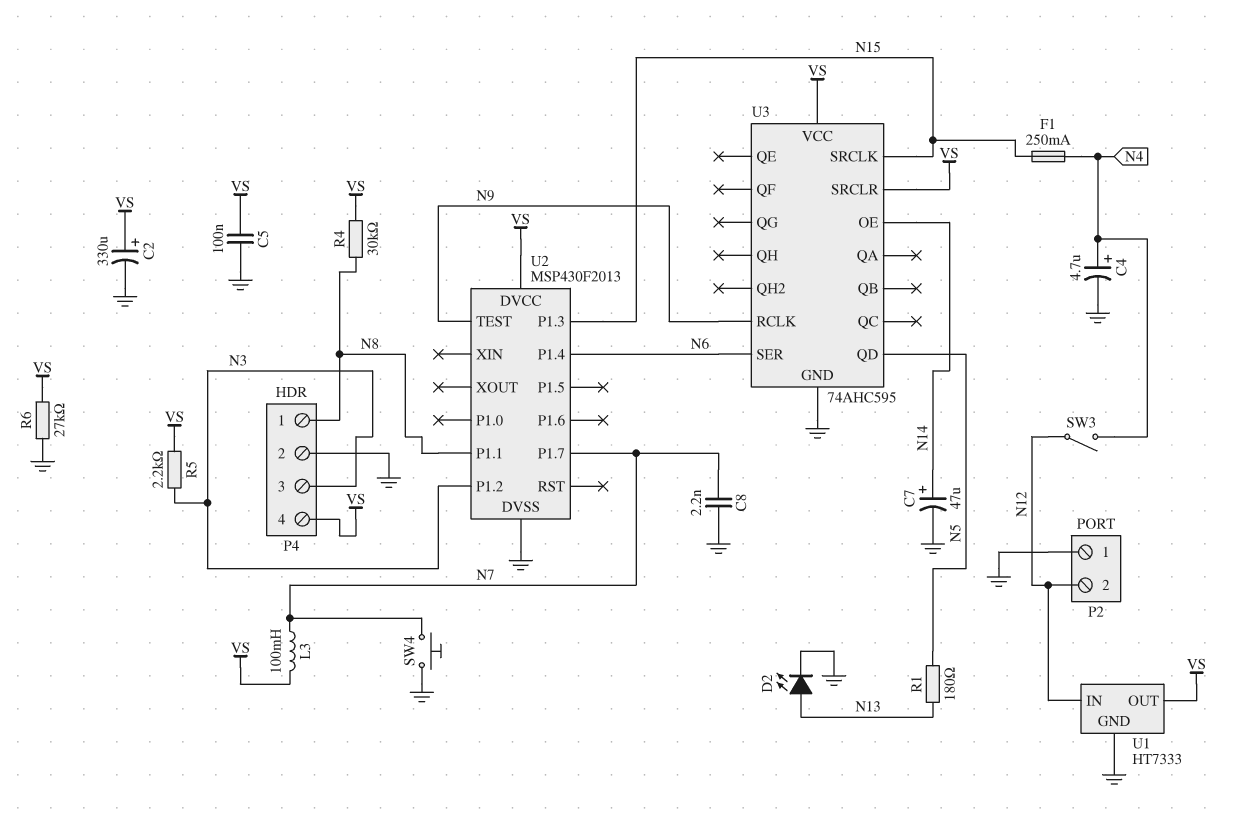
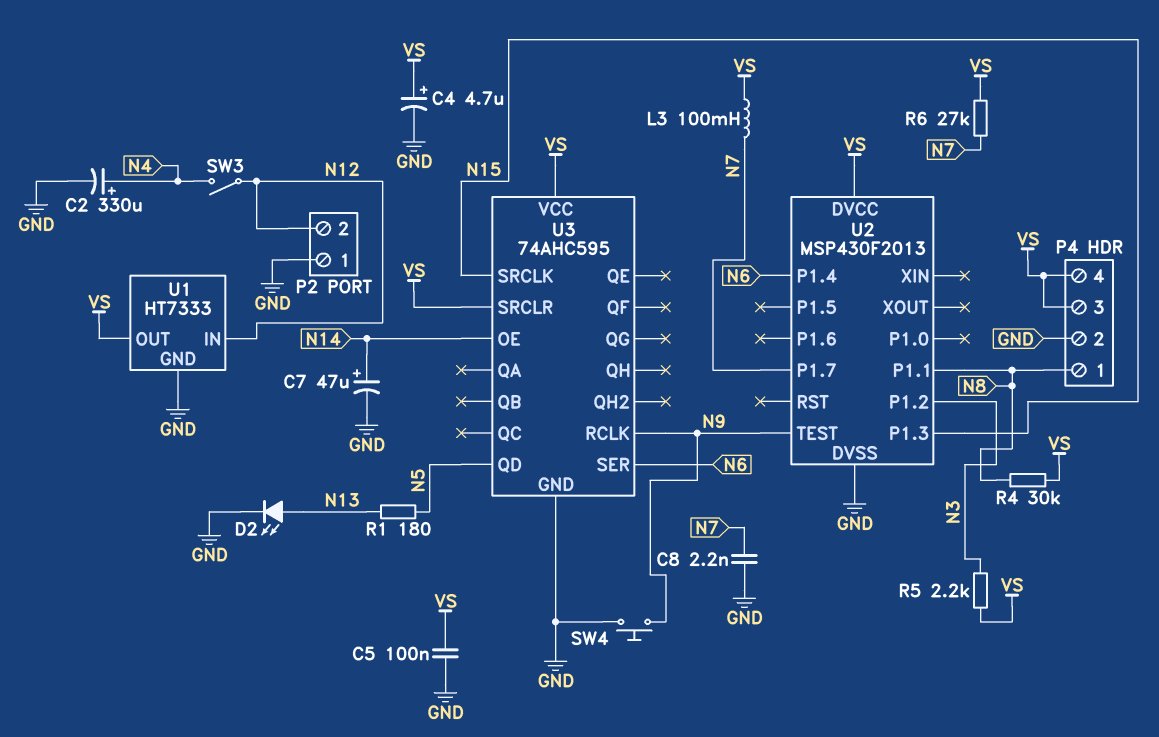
C2: 330uF (plus VS, minus GND) -> 330uF (plus N4, minus GND)
C4: 4.7uF (plus N4, minus GND) -> 4.7uF (plus VS, minus GND)
F1: 250mA (N4, N15) -> none
P4 pin 3: N3 -> VS
R6: 27k (GND, VS) -> 27k (N7, VS)
SW4: button (GND, N7) -> button (GND, N9)

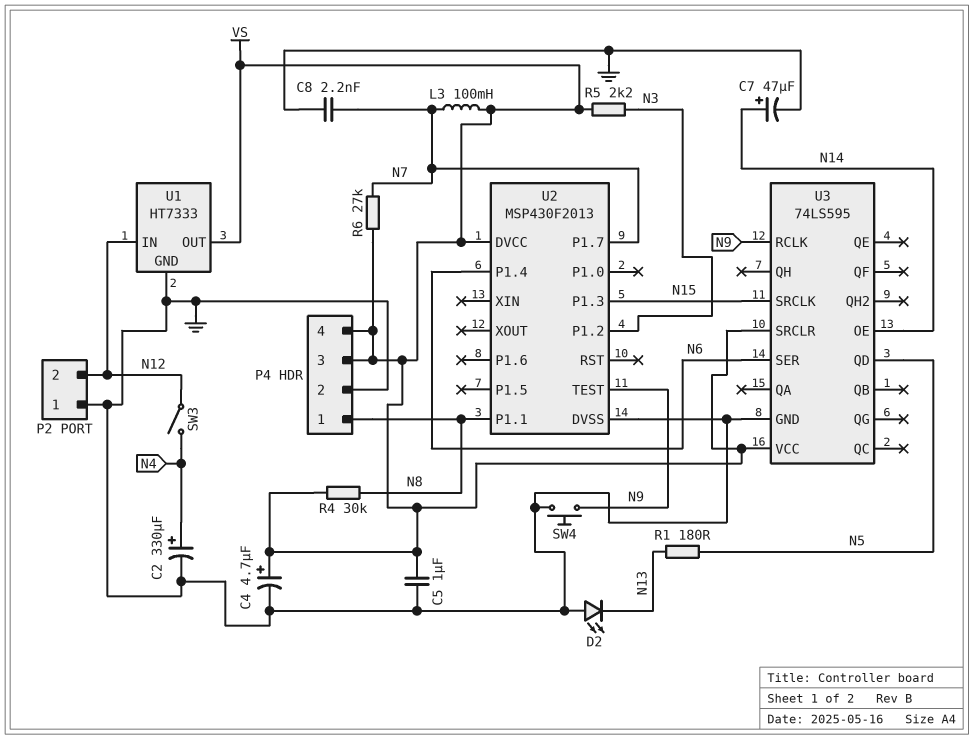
C5: 100nF (GND, VS) -> 1uF (GND, VS)
D2: LED (A N13, K GND) -> LED (A GND, K N13)
U3: 74AHC595 -> 74LS595

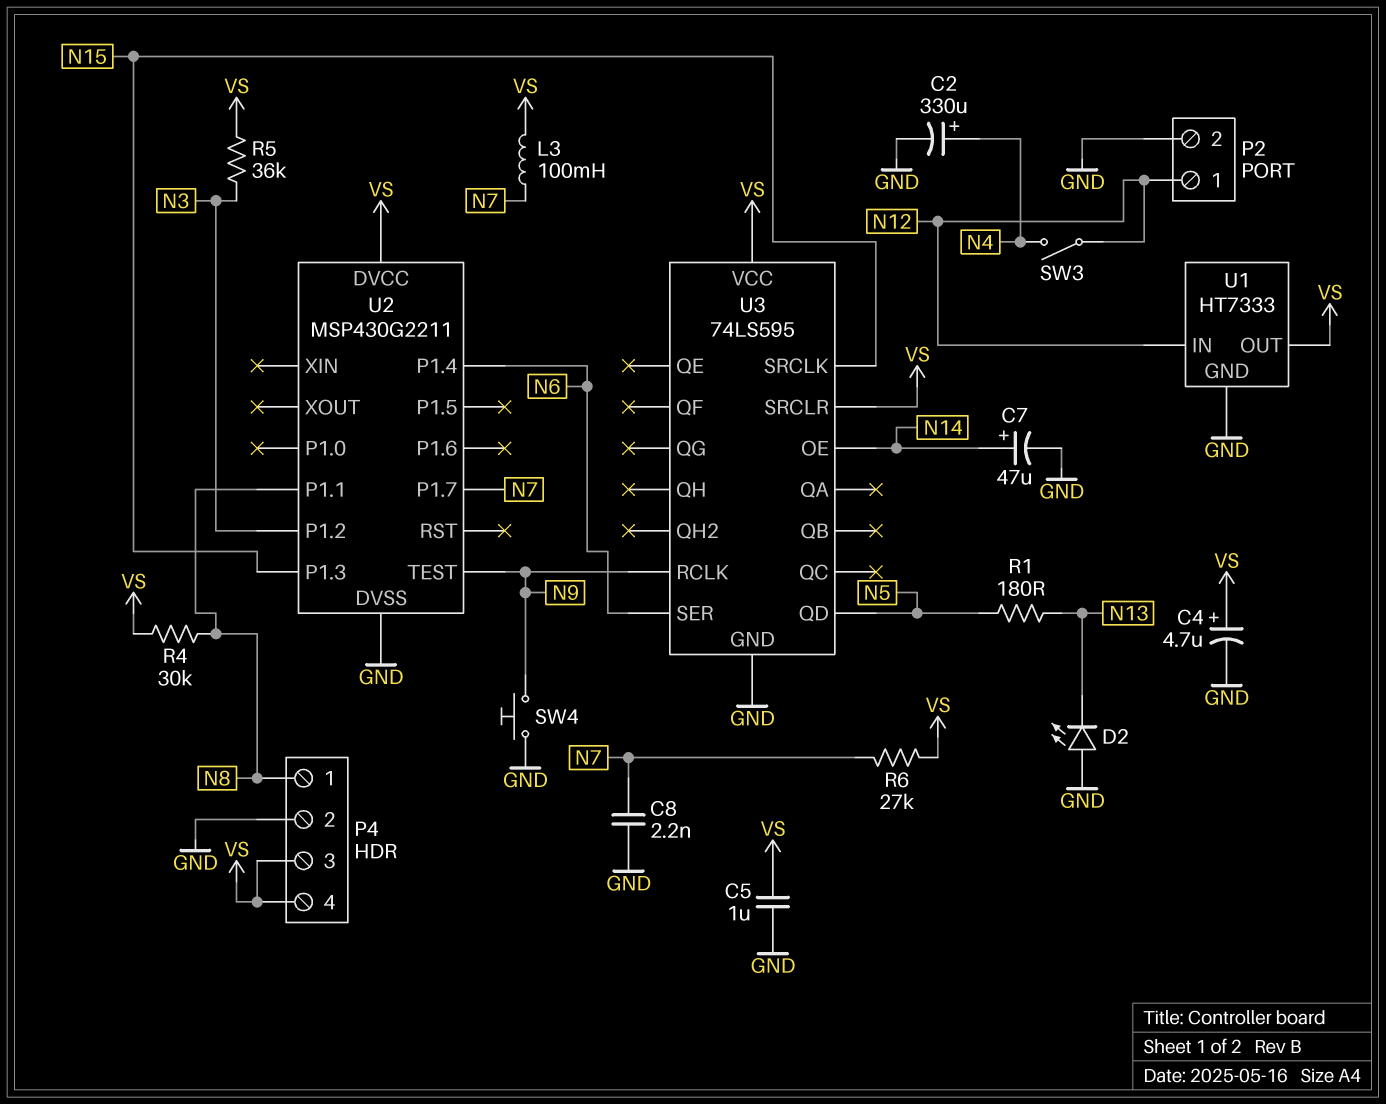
P2 pin 1: GND -> N12
P2 pin 2: N12 -> GND
R5: 2.2k (N3, VS) -> 36k (N3, VS)
U2: MSP430F2013 -> MSP430G2211

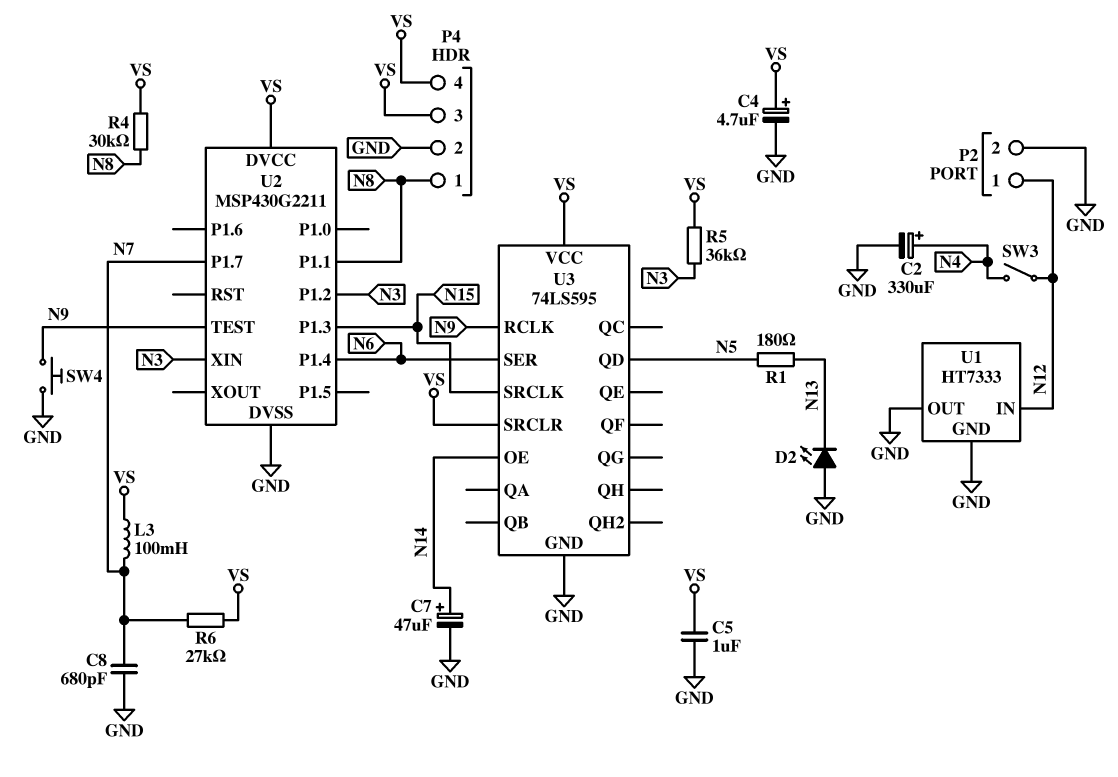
C8: 2.2nF (GND, N7) -> 680pF (GND, N7)
U1 pin OUT: VS -> GND
U2 pin XIN: none -> N3

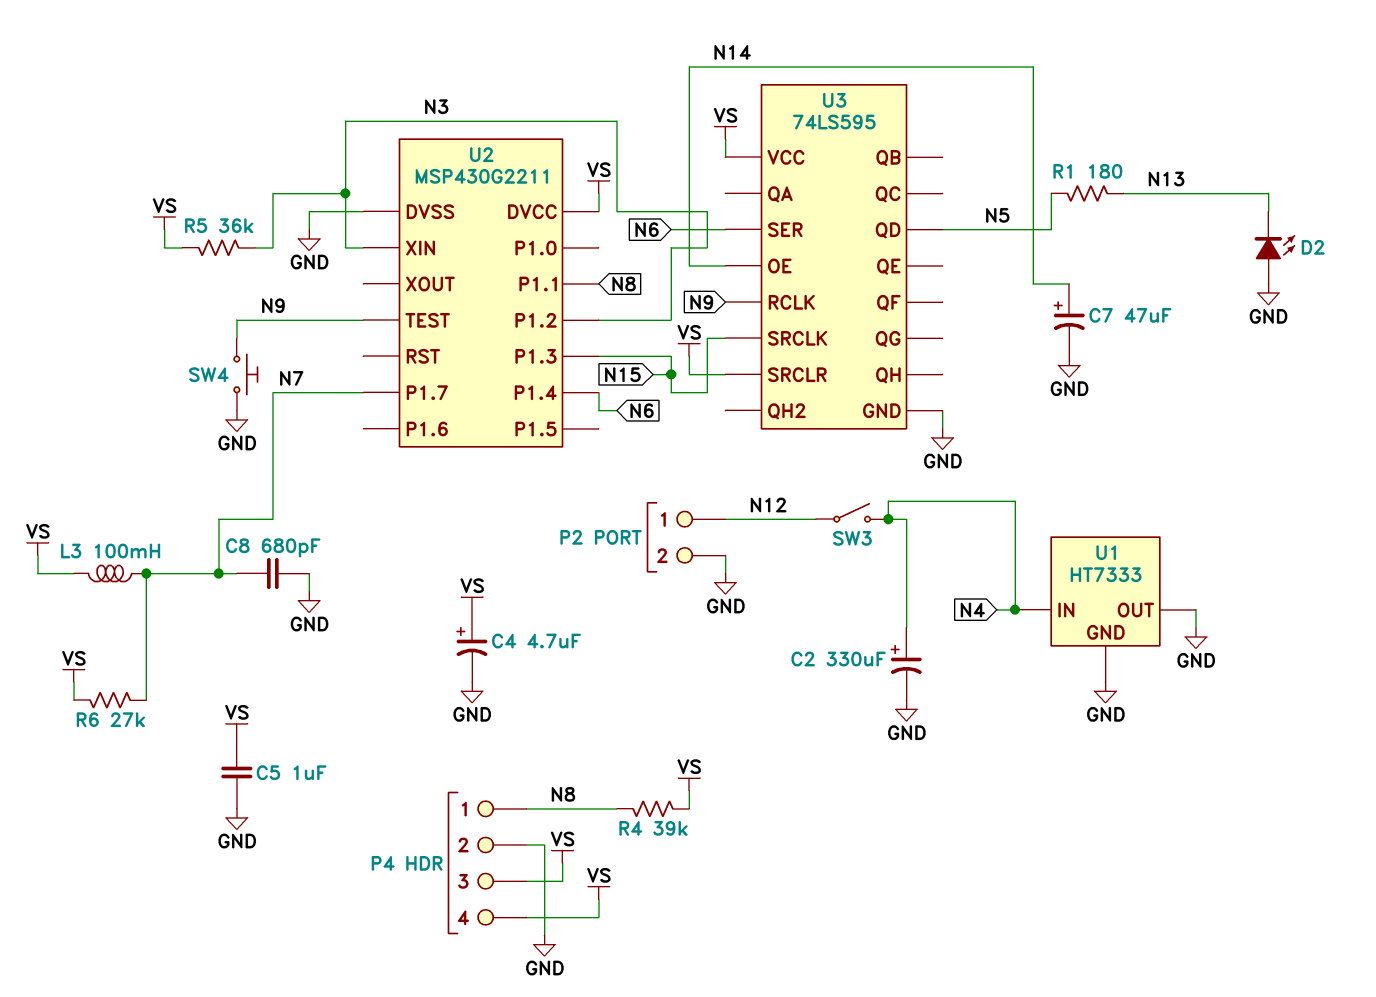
R4: 30k (N8, VS) -> 39k (N8, VS)
U1 pin IN: N12 -> N4

